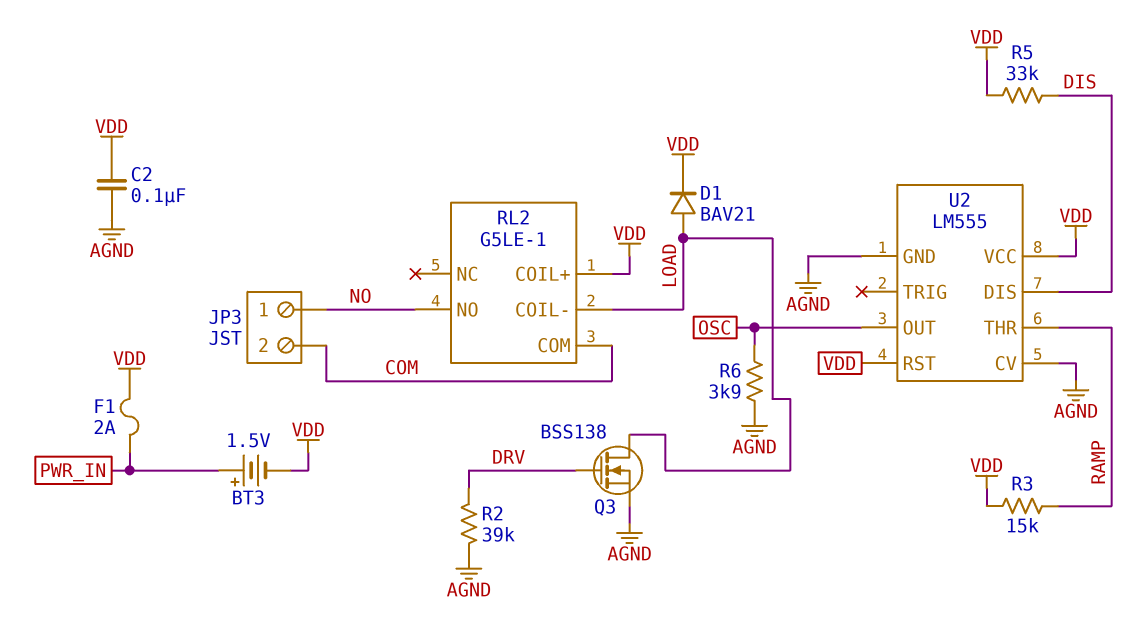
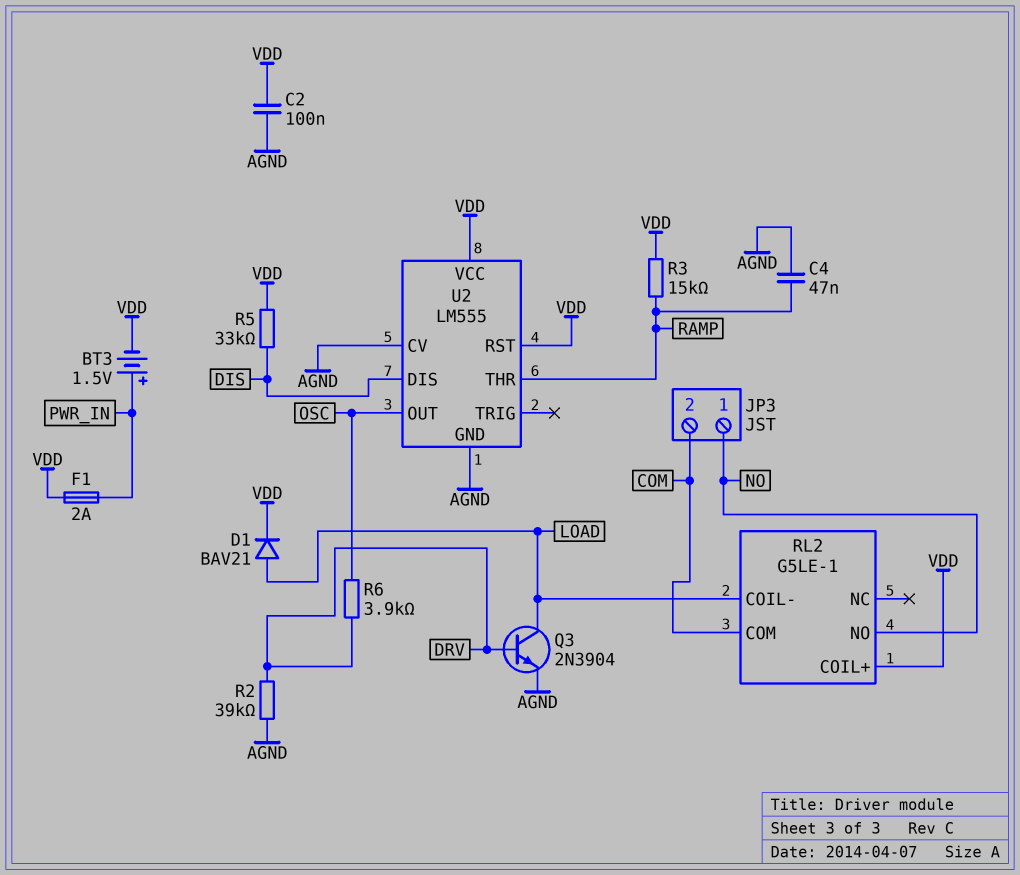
C4: none -> 47nF (AGND, RAMP)
Q3: NMOS BSS138 (G DRV, D LOAD, S AGND) -> NPN 2N3904 (B DRV, C LOAD, E AGND)
R6: 3.9k (AGND, OSC) -> 3.9k (DRV, OSC)

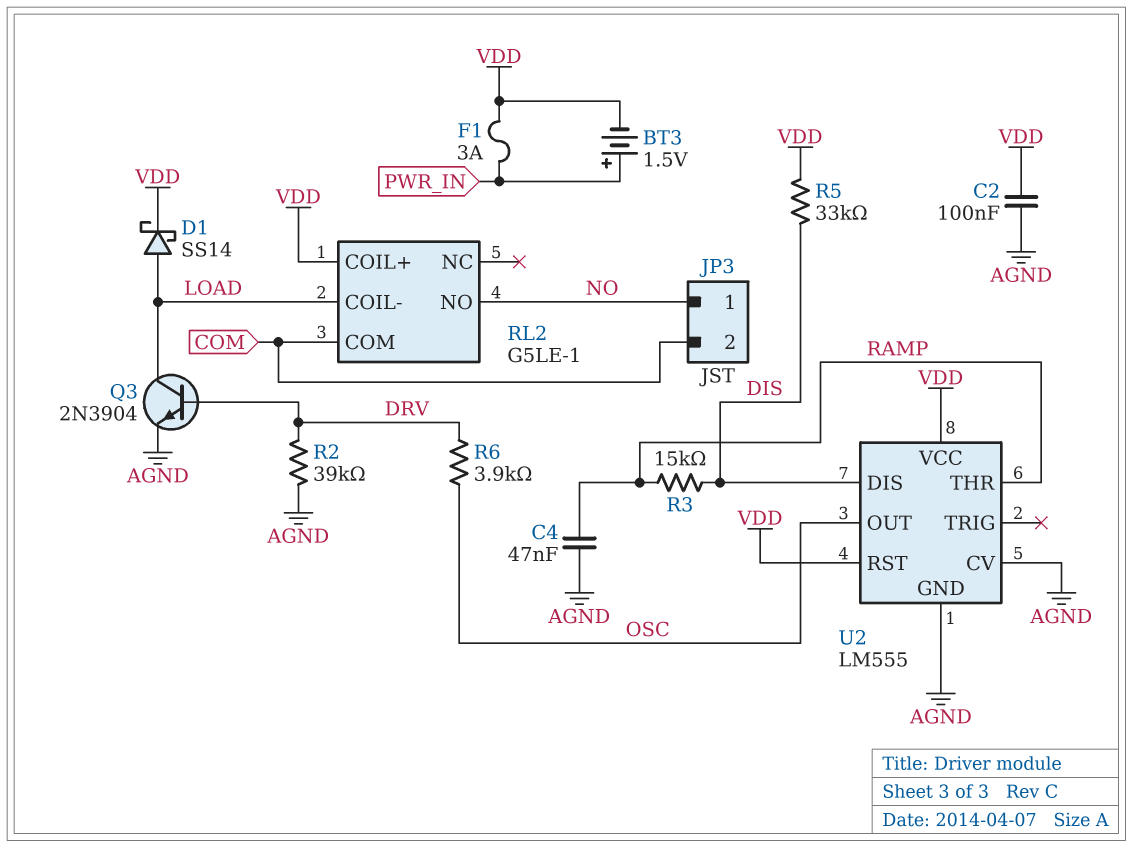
D1: diode BAV21 (A LOAD, K VDD) -> schottky SS14 (A LOAD, K VDD)
F1: 2A (PWR_IN, VDD) -> 3A (PWR_IN, VDD)
R3: 15k (RAMP, VDD) -> 15k (DIS, RAMP)

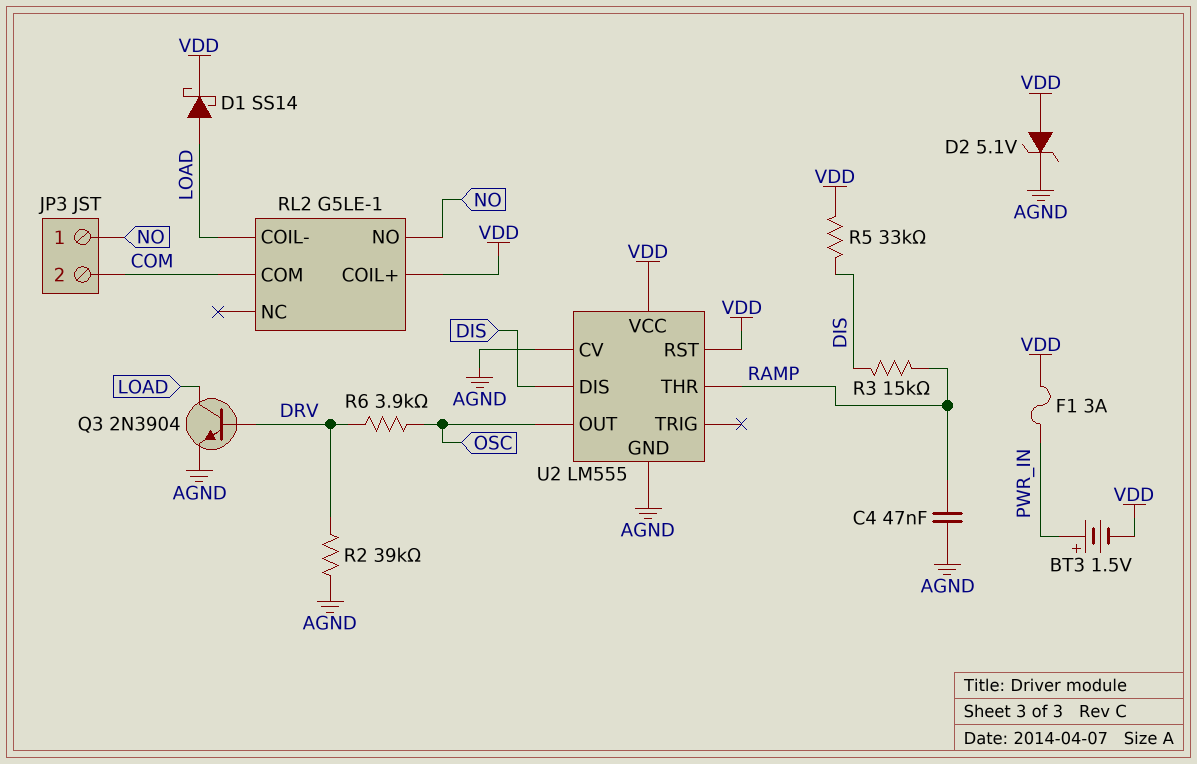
C2: 100nF (AGND, VDD) -> none
D2: none -> zener 5.1V (A VDD, K AGND)

